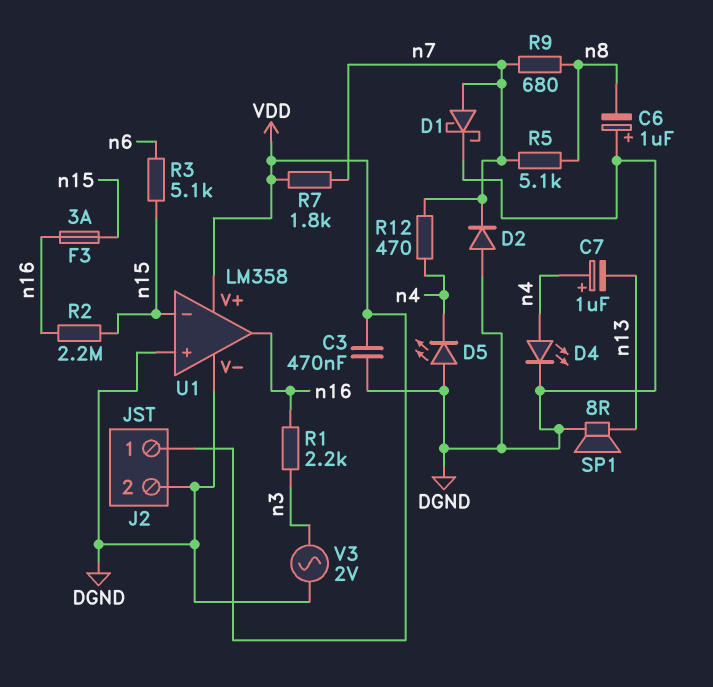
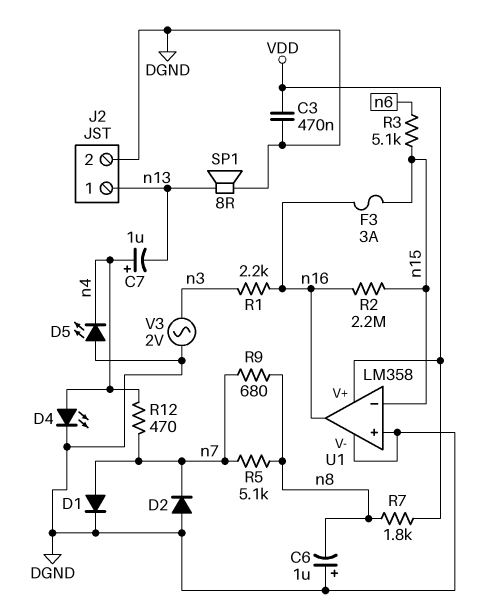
D1: schottky (A n7, K DGND) -> diode (A n7, K DGND)
J2 pin 1: VDD -> n13
R7: 1.8k (VDD, n7) -> 1.8k (VDD, n8)

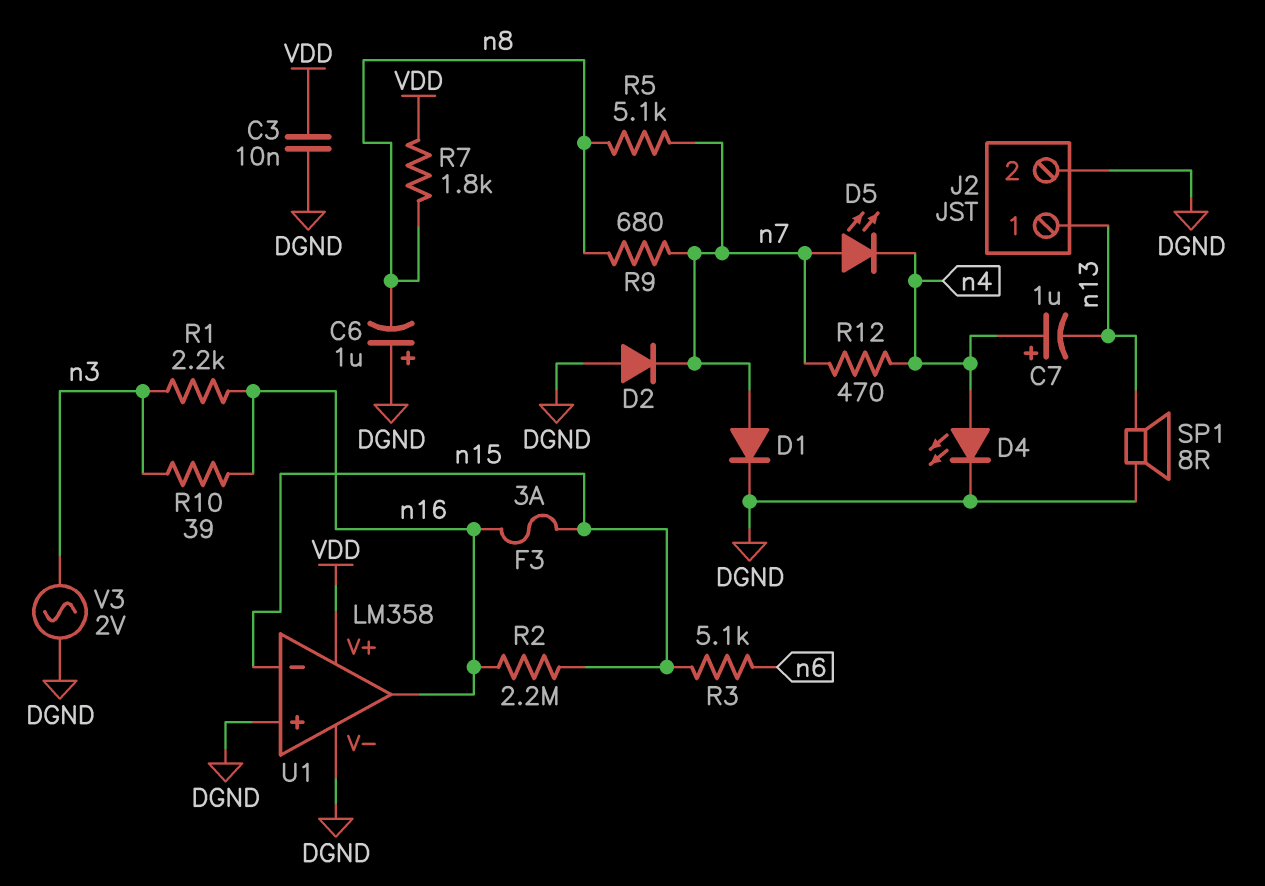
C3: 470nF (DGND, VDD) -> 10nF (DGND, VDD)
D5: LED (A DGND, K n4) -> LED (A n7, K n4)
R10: none -> 39 (n3, n16)

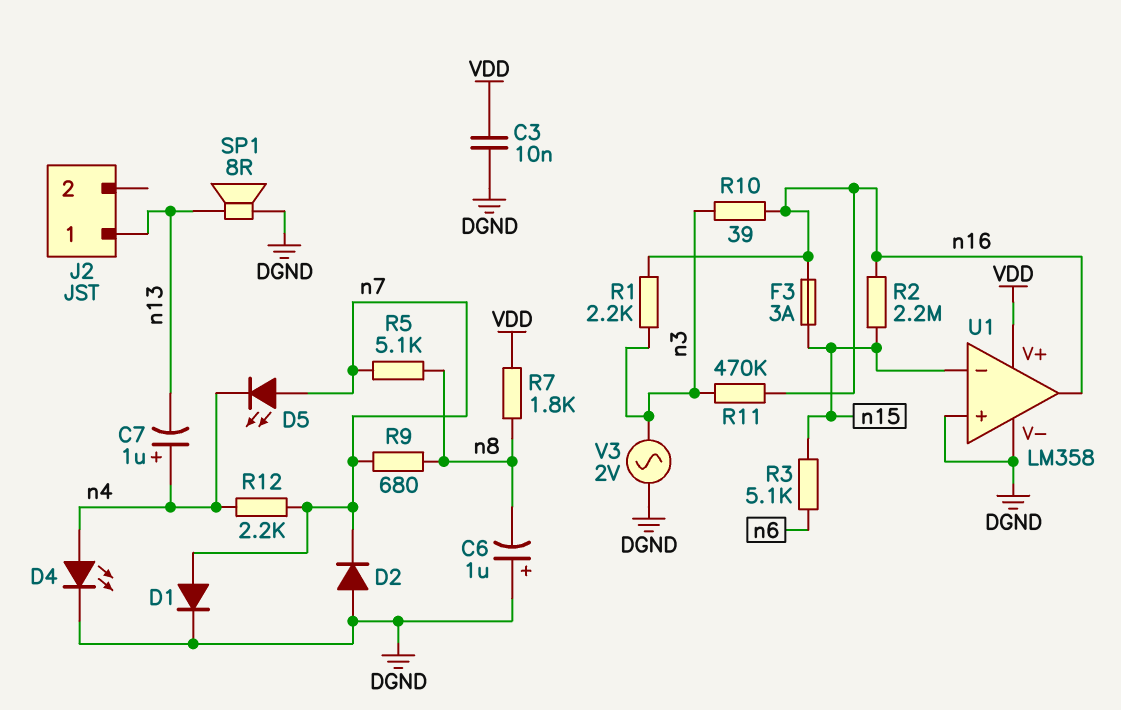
J2 pin 2: DGND -> none
R11: none -> 470k (n3, n16)
R12: 470 (n4, n7) -> 2.2k (n4, n7)

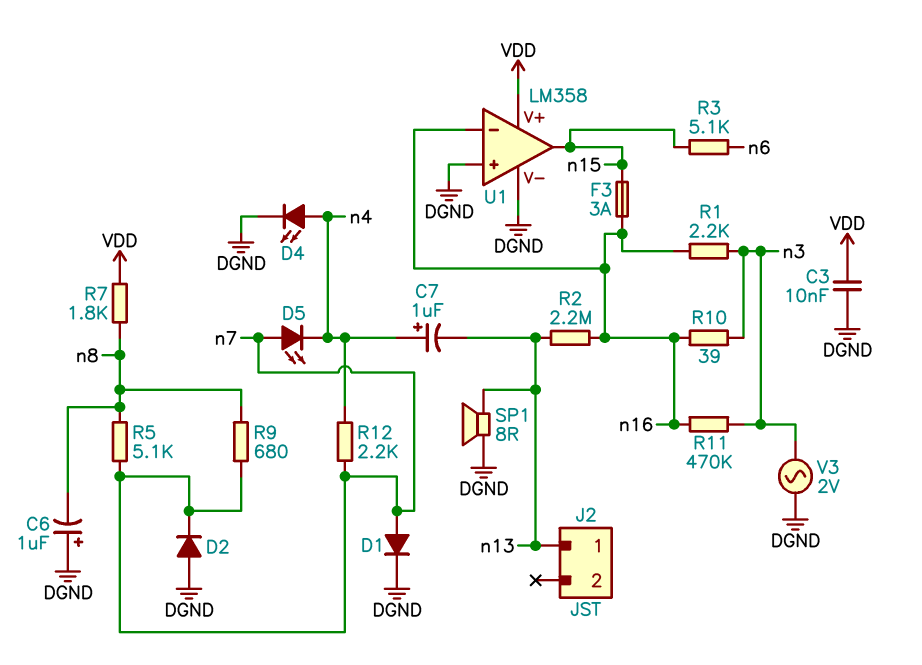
R2: 2.2M (n15, n16) -> 2.2M (n13, n16)
U1 pin in-: n15 -> n16
U1 pin out: n16 -> n15

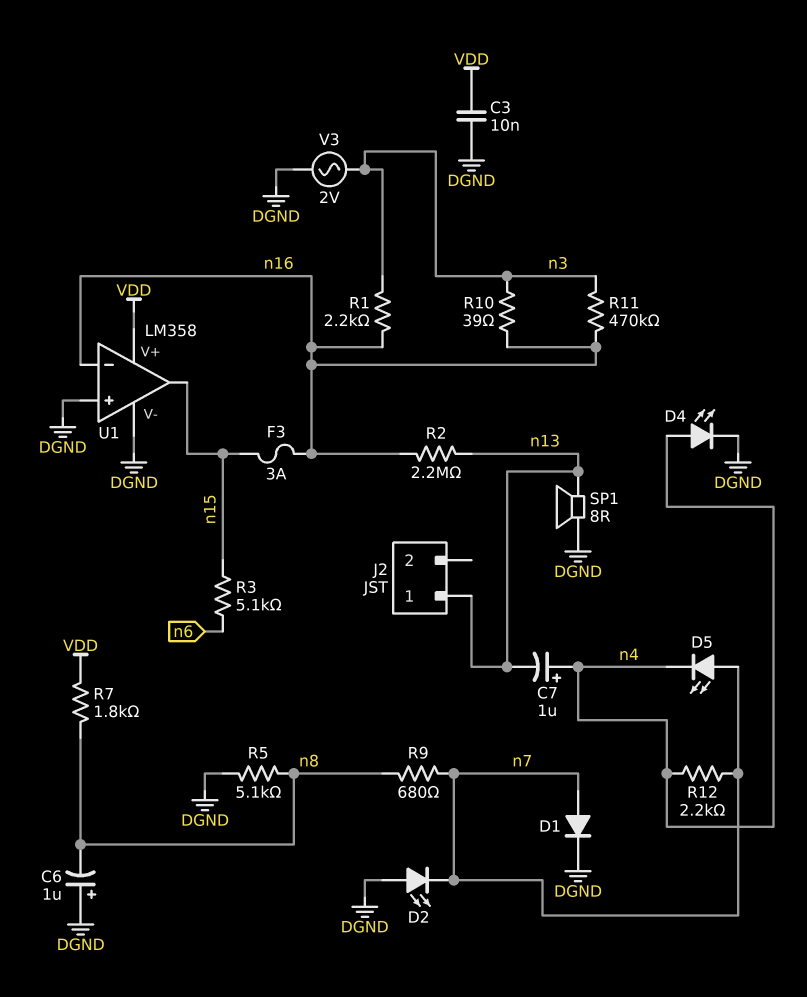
D2: diode (A DGND, K n7) -> LED (A DGND, K n7)
R5: 5.1k (n7, n8) -> 5.1k (DGND, n8)

